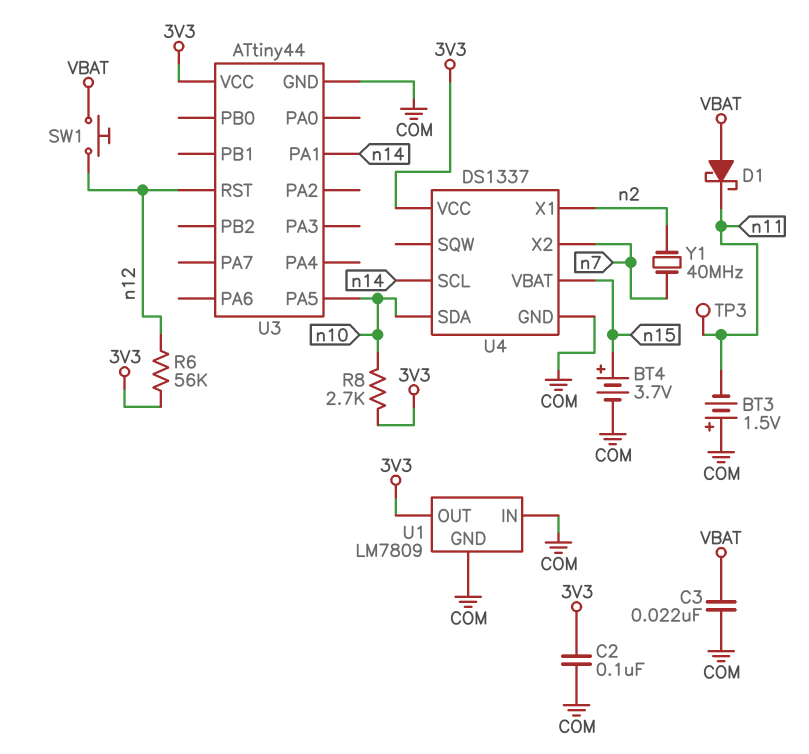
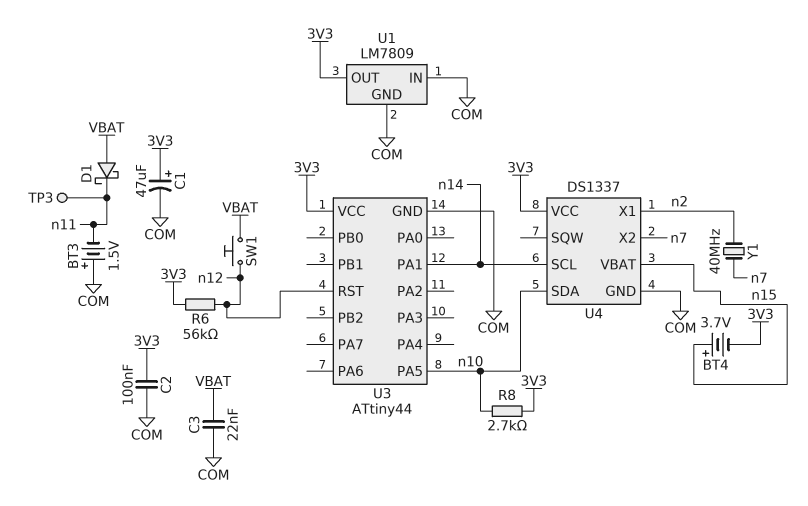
BT4: 3.7V (plus n15, minus COM) -> 3.7V (plus n15, minus 3V3)
C1: none -> 47uF (plus 3V3, minus COM)

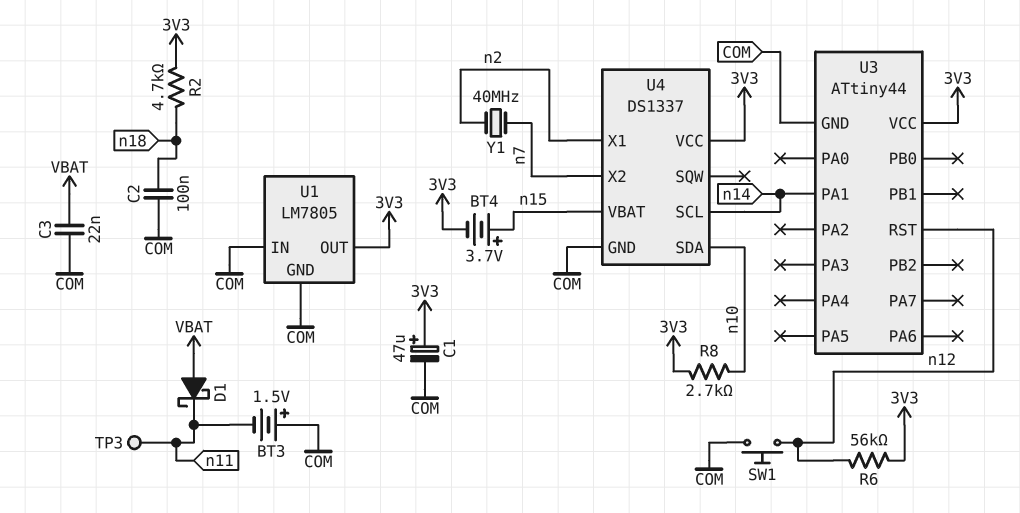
C2: 100nF (3V3, COM) -> 100nF (COM, n18)
R2: none -> 4.7k (3V3, n18)
SW1: button (VBAT, n12) -> button (COM, n12)
U1: LM7809 -> LM7805
U3 pin PA5: n10 -> none

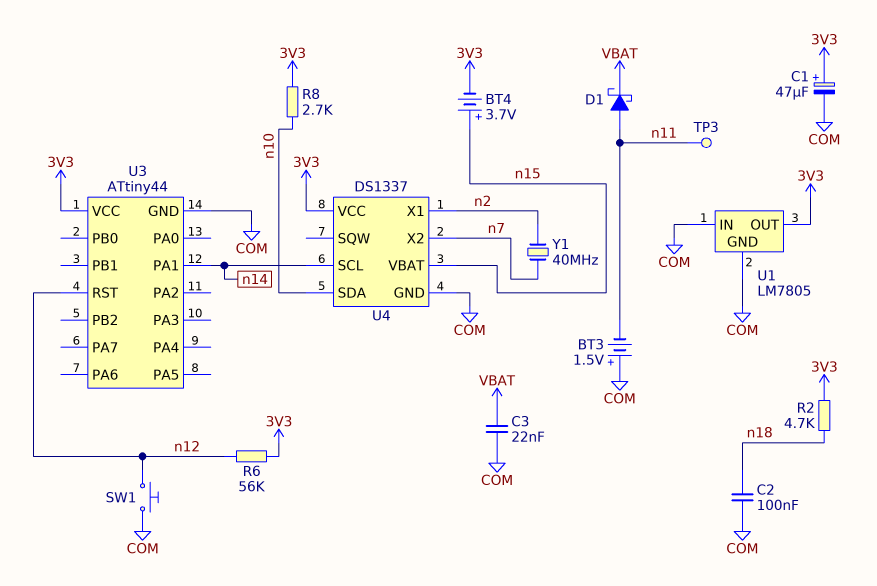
D1: schottky (A VBAT, K n11) -> schottky (A n11, K VBAT)

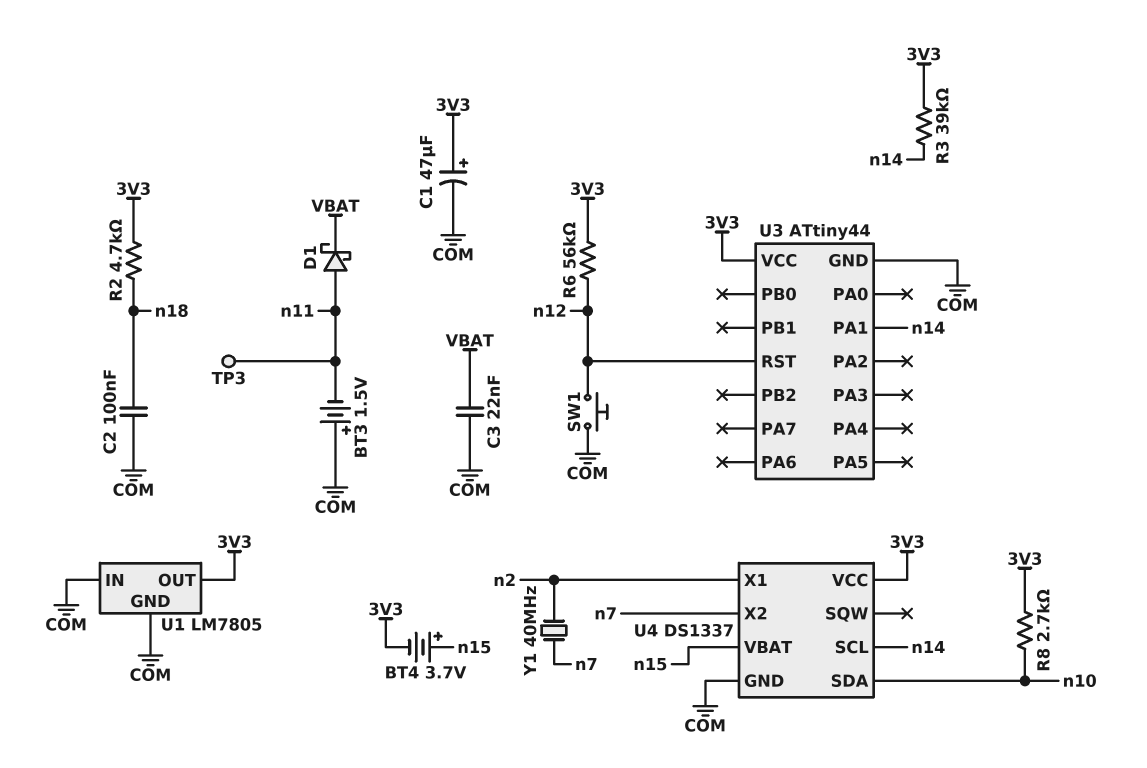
R3: none -> 39k (3V3, n14)

